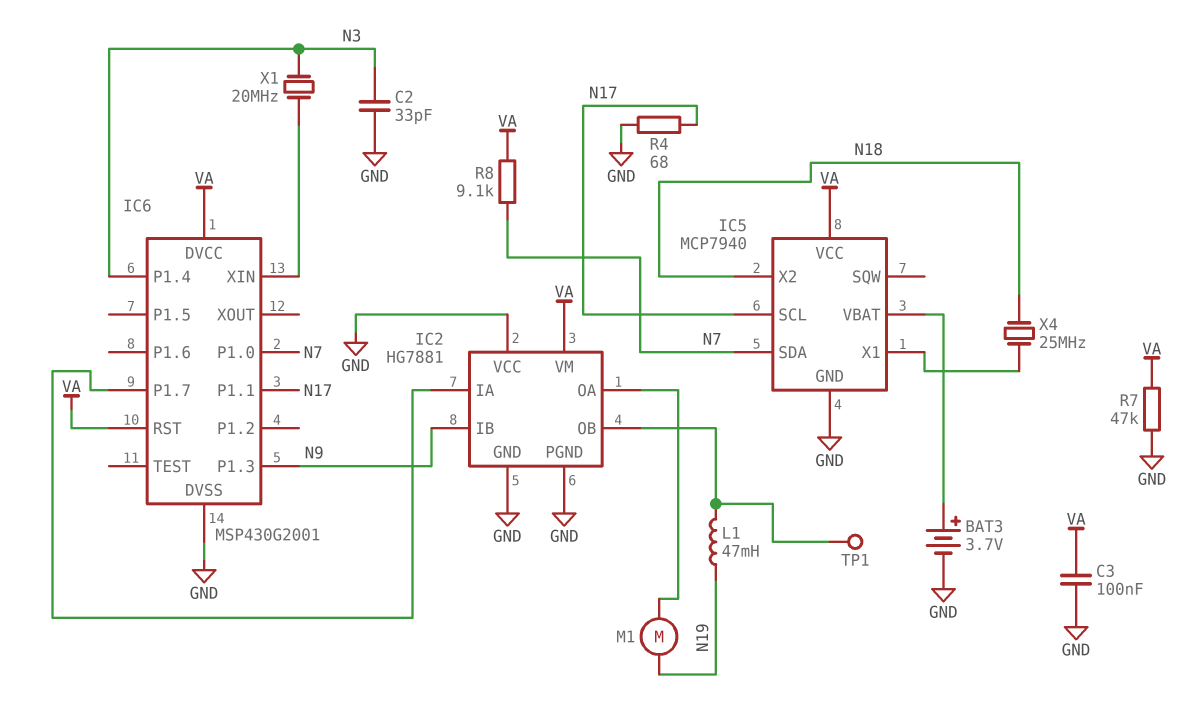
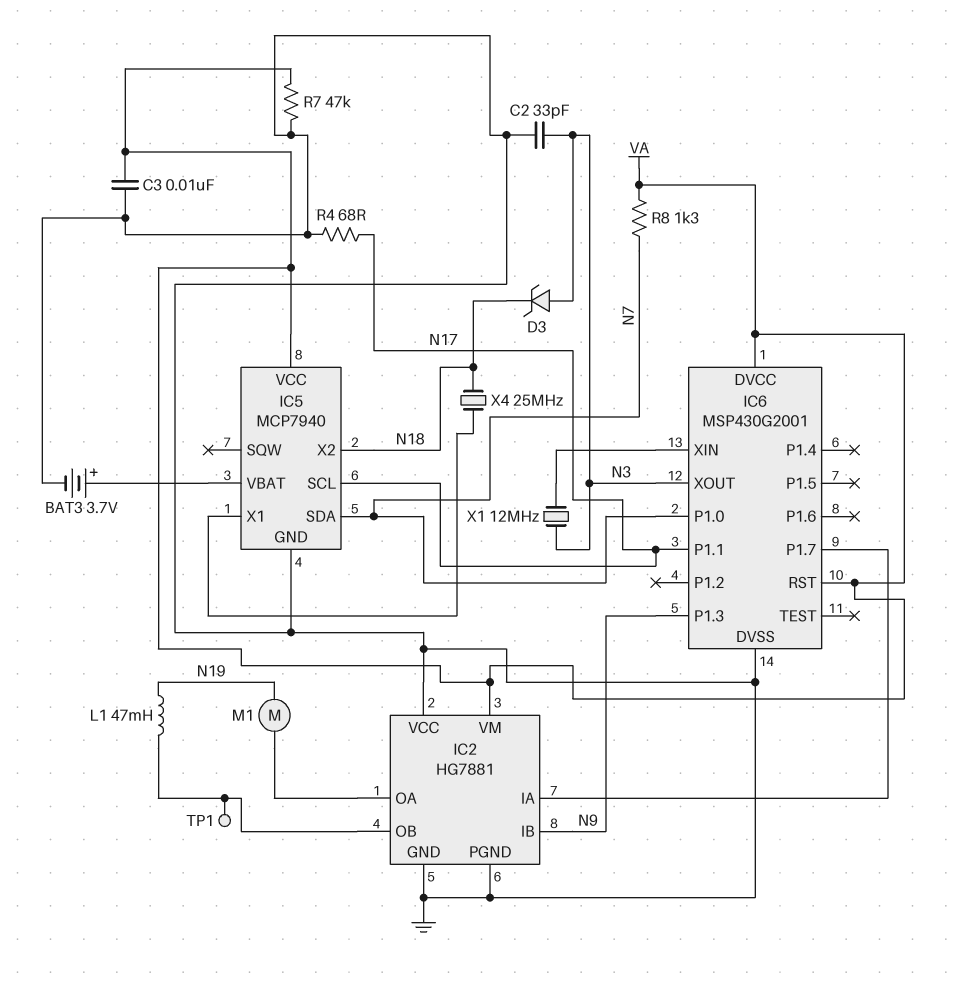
C3: 100nF (GND, VA) -> 10nF (GND, VA)
D3: none -> zener (A N3, K N18)
IC6 pin P1.4: N3 -> none
IC6 pin XOUT: none -> N3
R8: 9.1k (N7, VA) -> 1.3k (N7, VA)
X1: 20MHz (IC6/XIN, N3) -> 12MHz (IC6/XIN, N3)

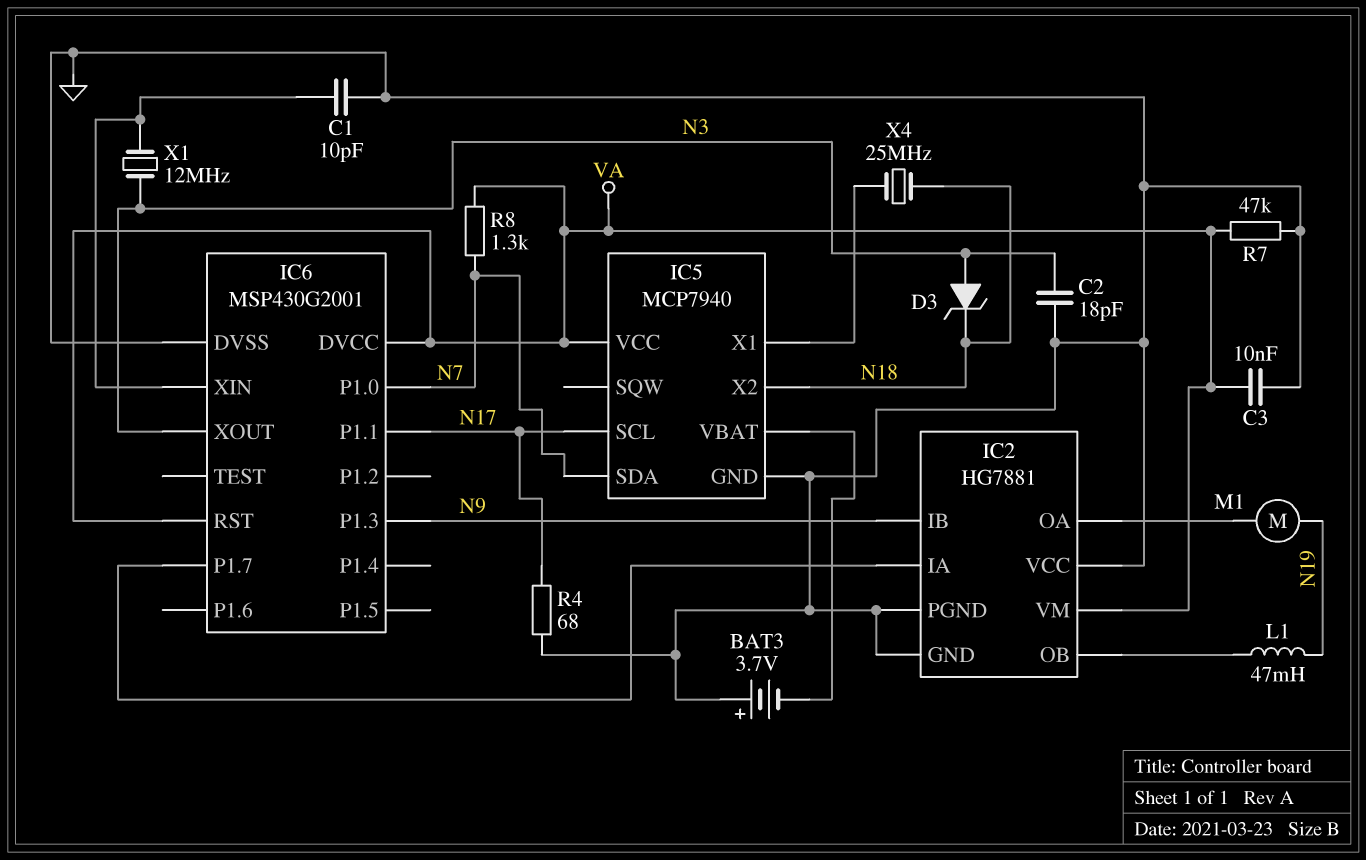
BAT3: 3.7V (plus IC5/VBAT, minus GND) -> 3.7V (plus GND, minus IC5/VBAT)
C1: none -> 10pF (GND, IC6/XIN)
C2: 33pF (GND, N3) -> 18pF (GND, N3)
TP1: test point (IC2/OB) -> none

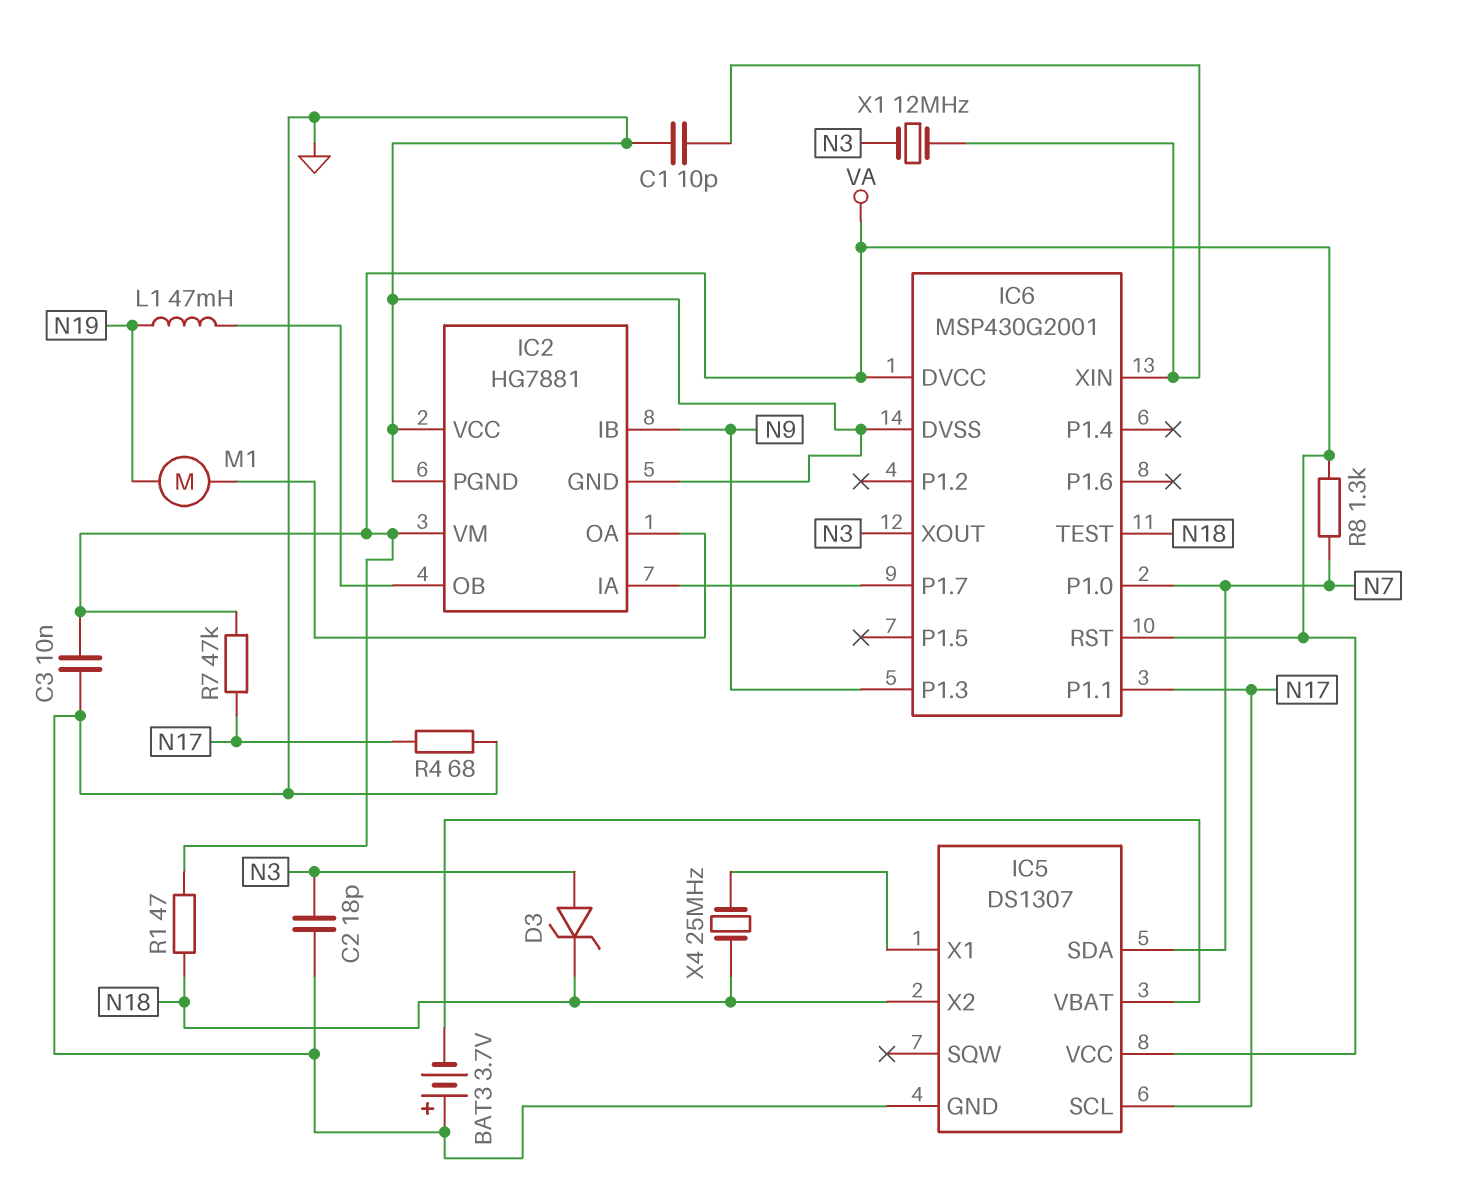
IC5: MCP7940 -> DS1307
IC6 pin TEST: none -> N18
R1: none -> 47 (N18, VA)
R7: 47k (GND, VA) -> 47k (N17, VA)

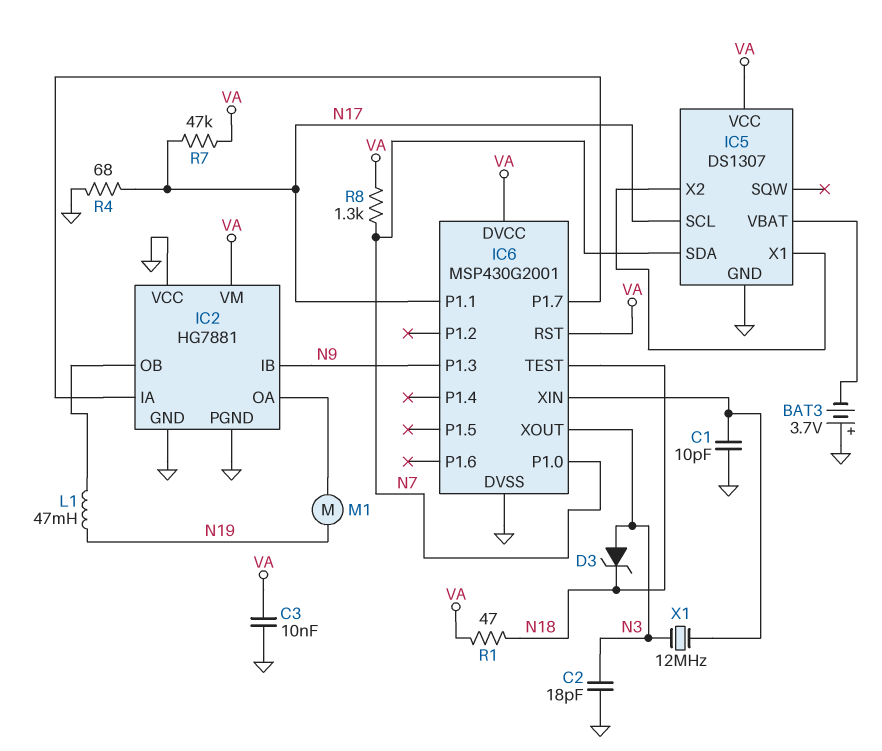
IC5 pin X2: N18 -> IC5/X1
X4: 25MHz (IC5/X1, N18) -> none

